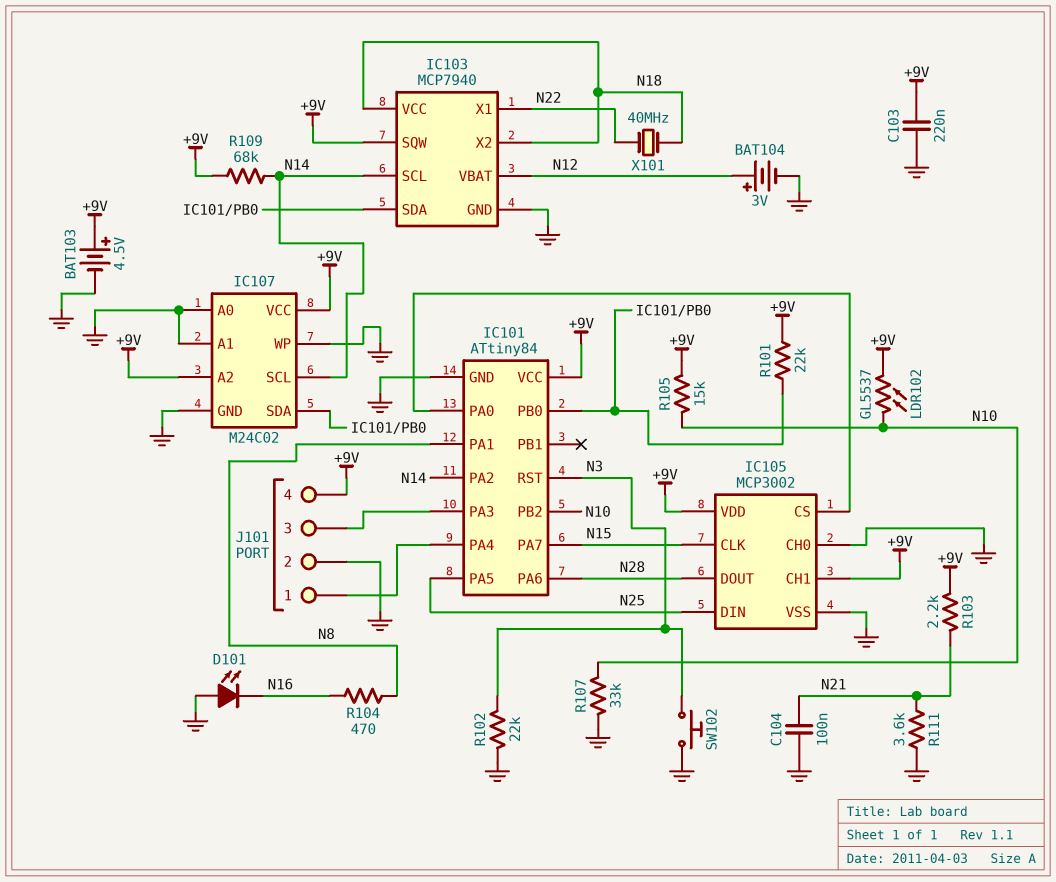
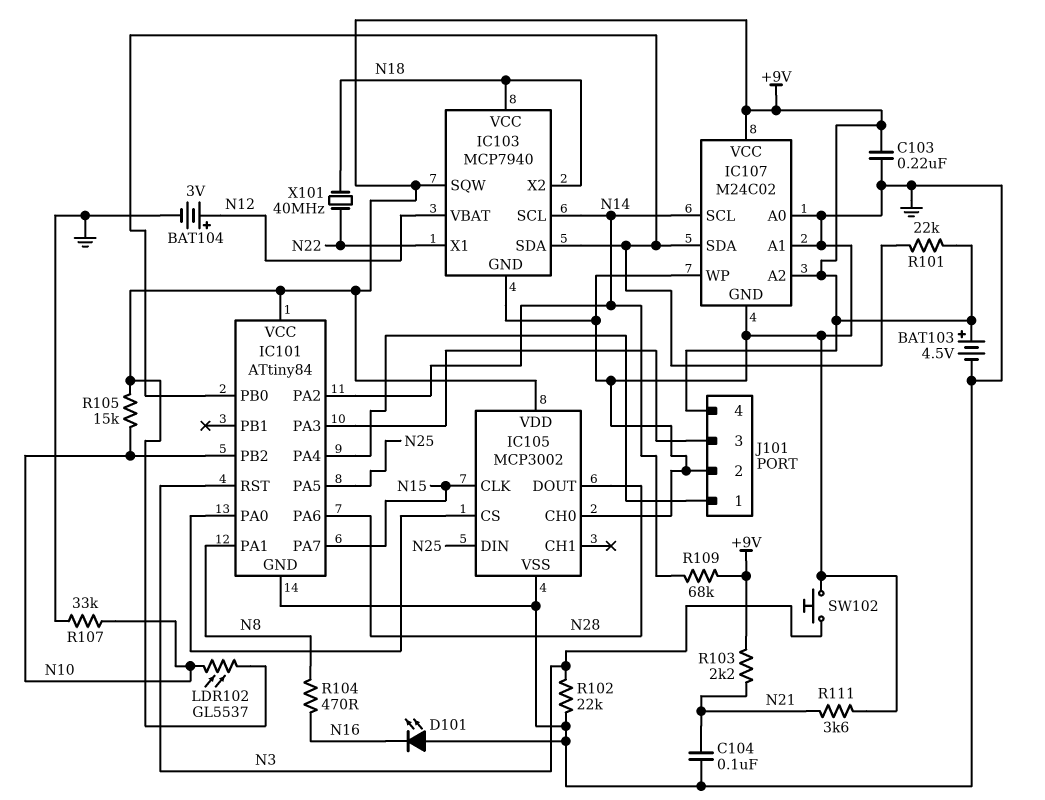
IC105 pin CH1: +9V -> none

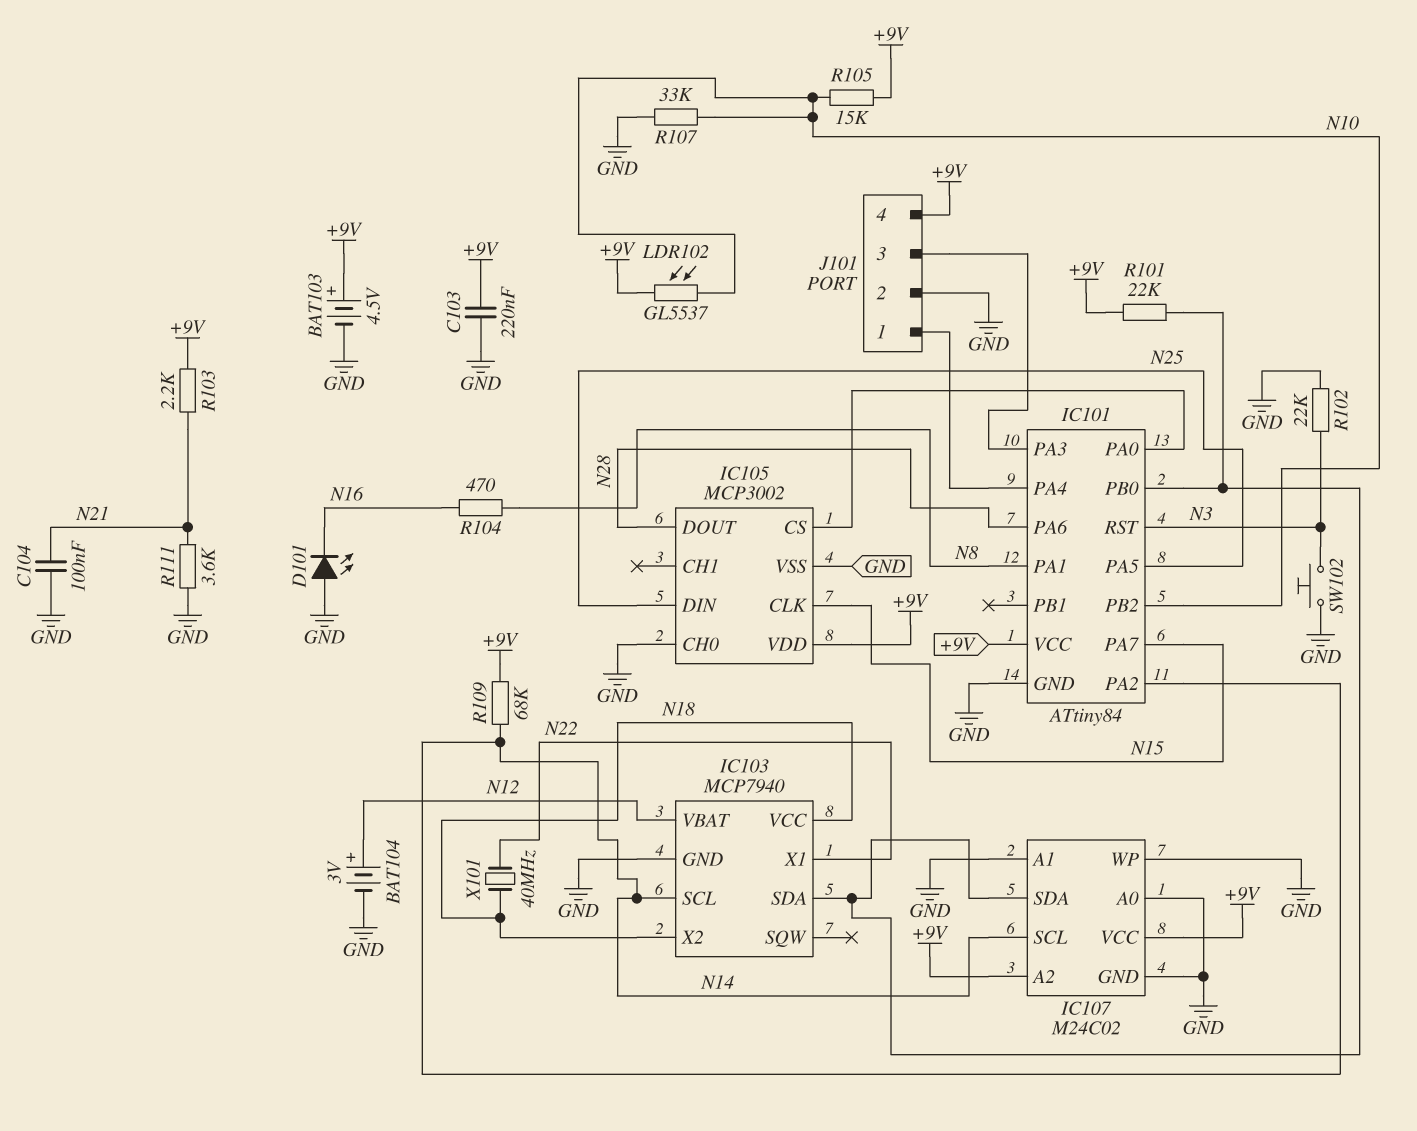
IC103 pin SQW: +9V -> none

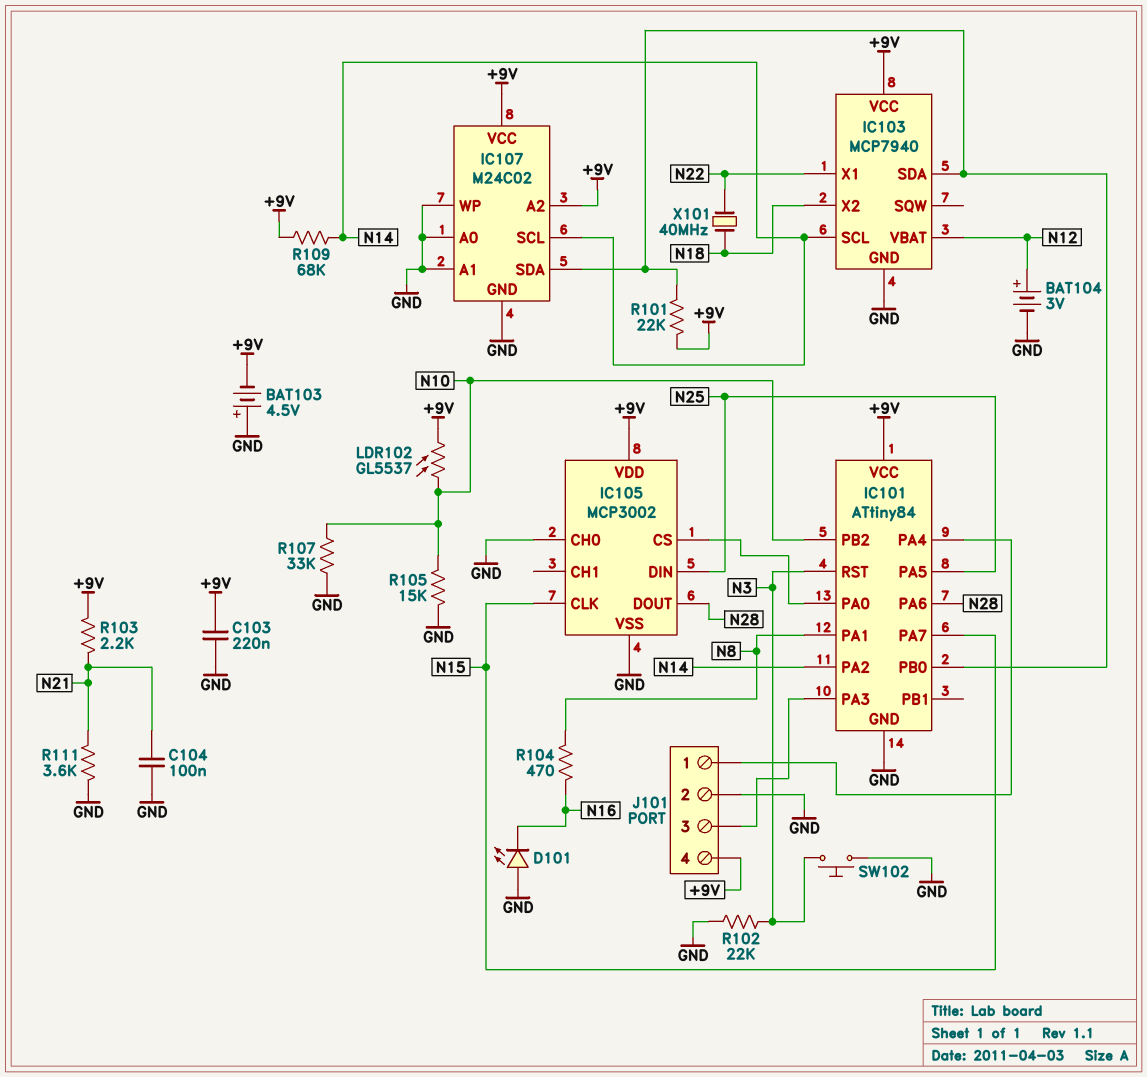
BAT103: 4.5V (plus +9V, minus GND) -> 4.5V (plus GND, minus +9V)
IC103 pin VCC: N18 -> +9V
R105: 15k (+9V, N10) -> 15k (GND, N10)

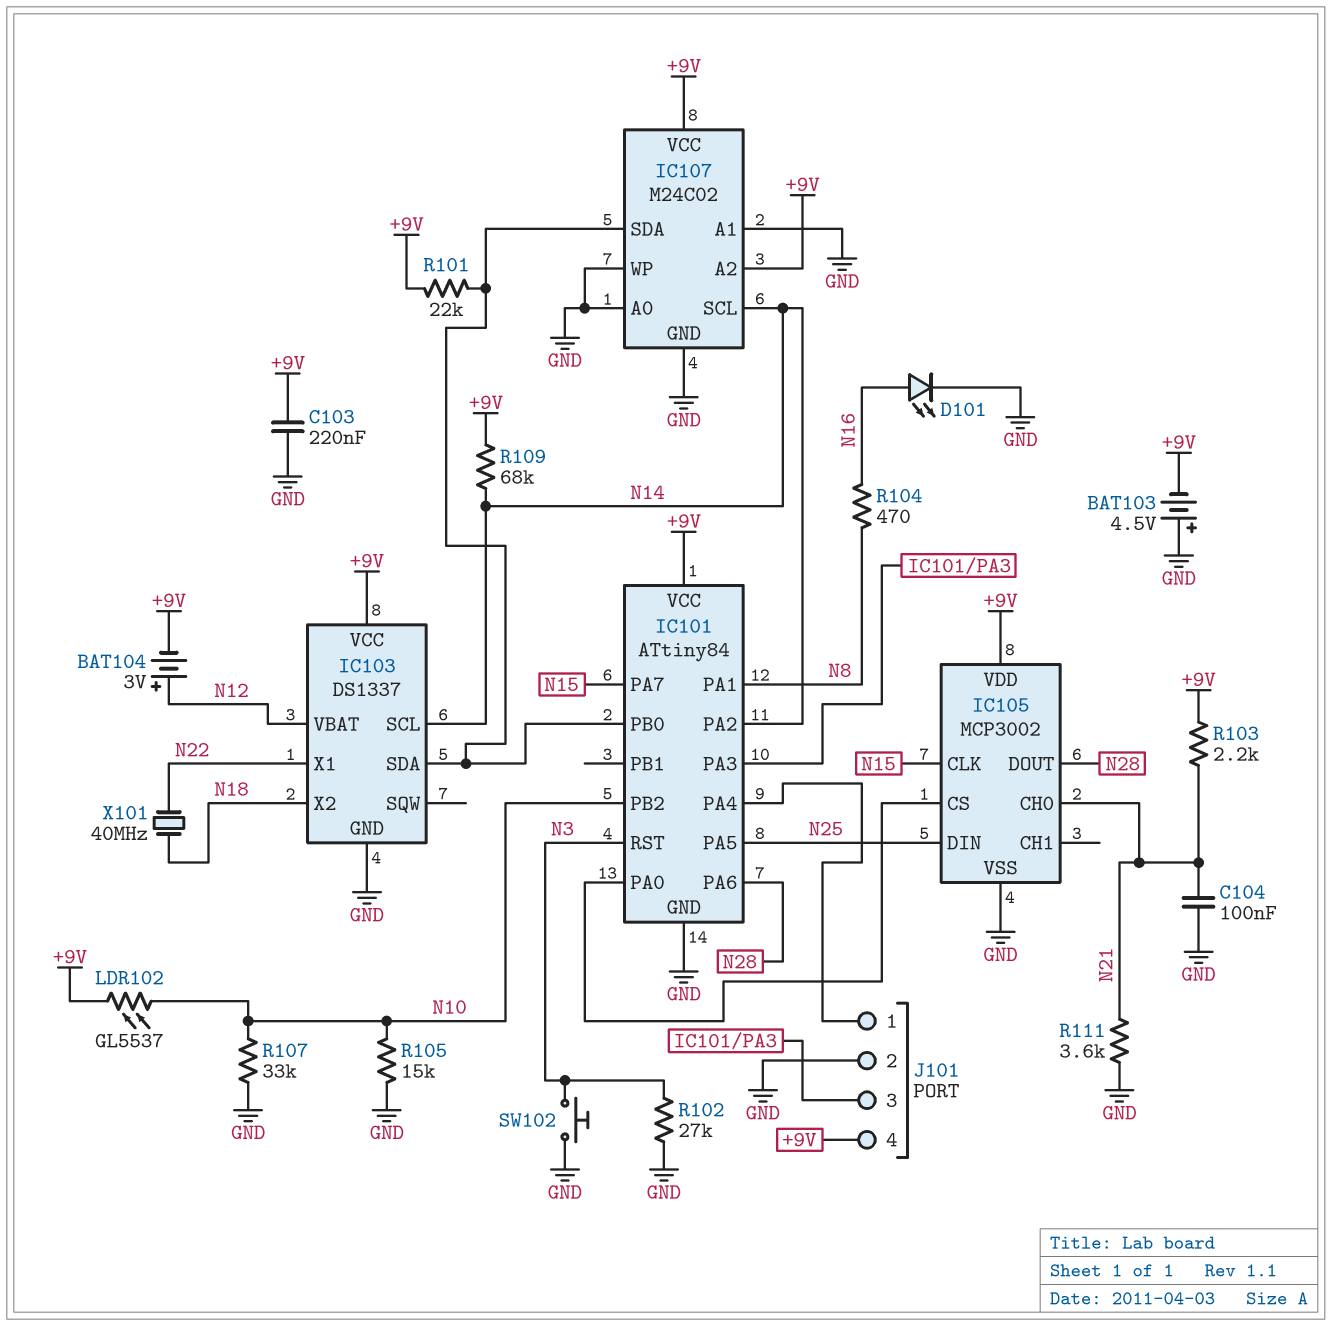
BAT104: 3V (plus N12, minus GND) -> 3V (plus N12, minus +9V)
D101: LED (A GND, K N16) -> LED (A N16, K GND)
IC103: MCP7940 -> DS1337
IC105 pin CH0: GND -> N21
R102: 22k (GND, N3) -> 27k (GND, N3)

